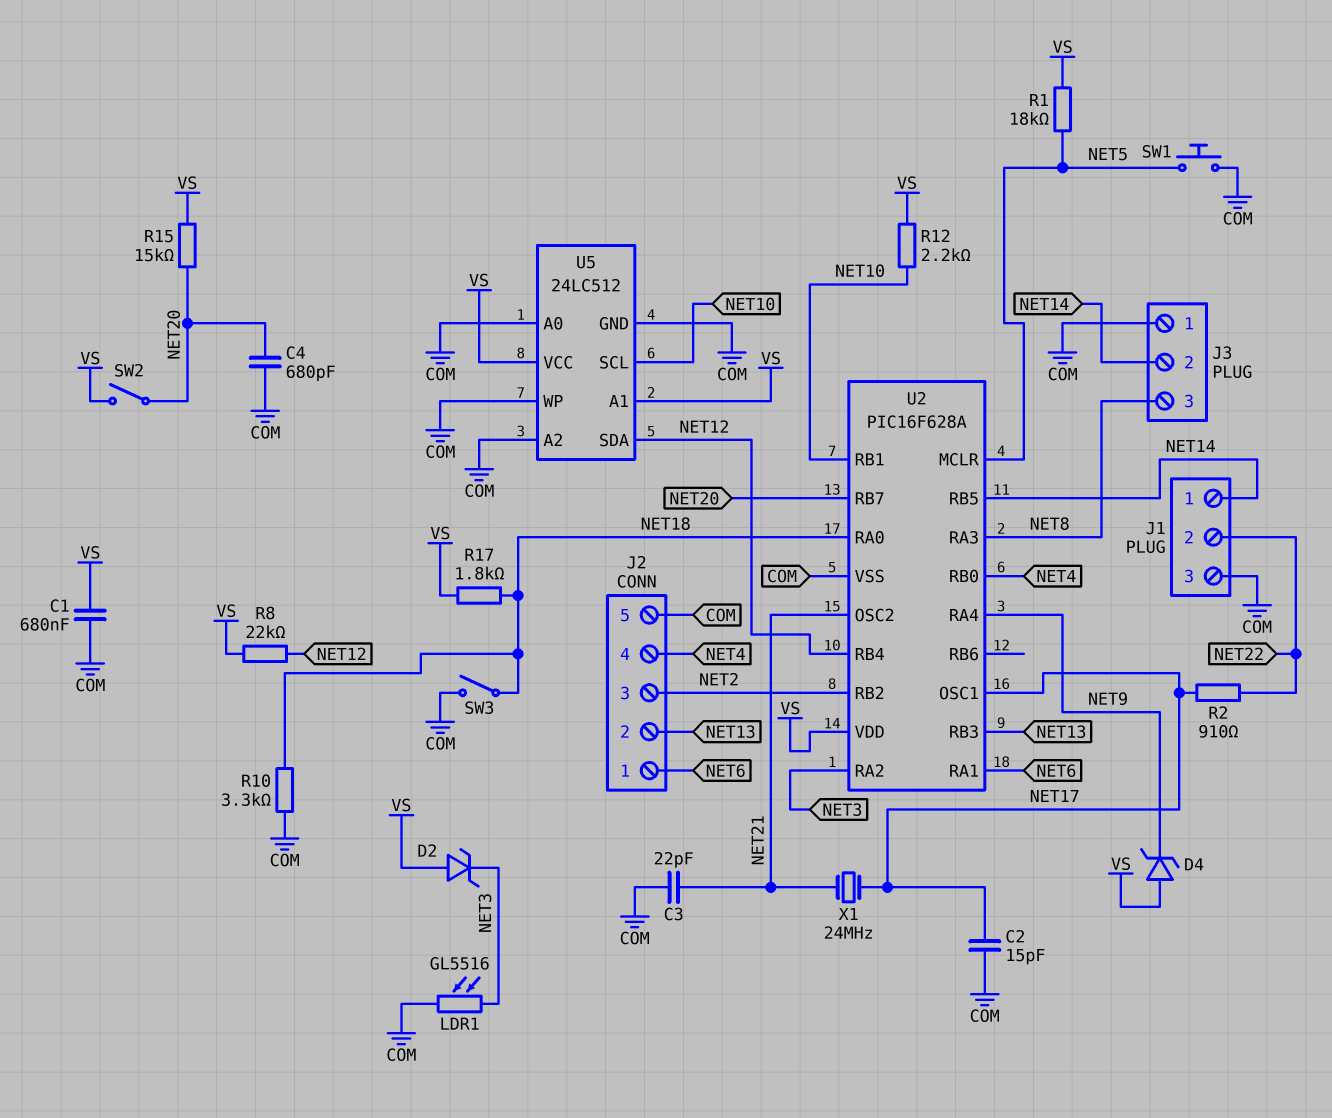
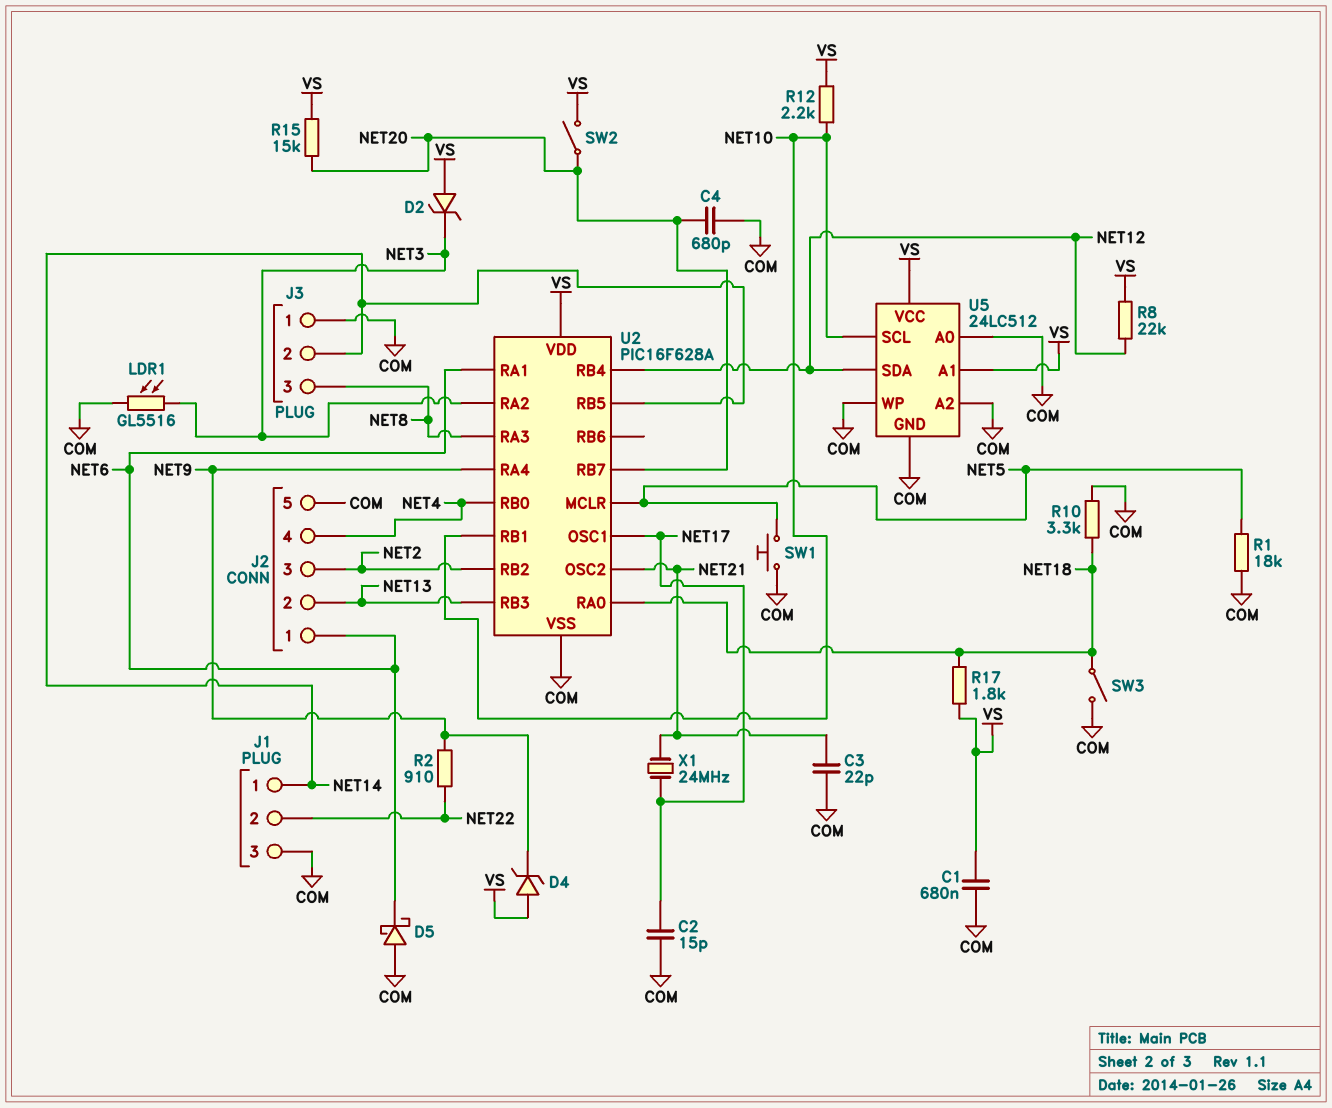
D5: none -> schottky (A COM, K NET6)
R1: 18k (NET5, VS) -> 18k (COM, NET5)
R2: 910 (NET17, NET22) -> 910 (NET9, NET22)

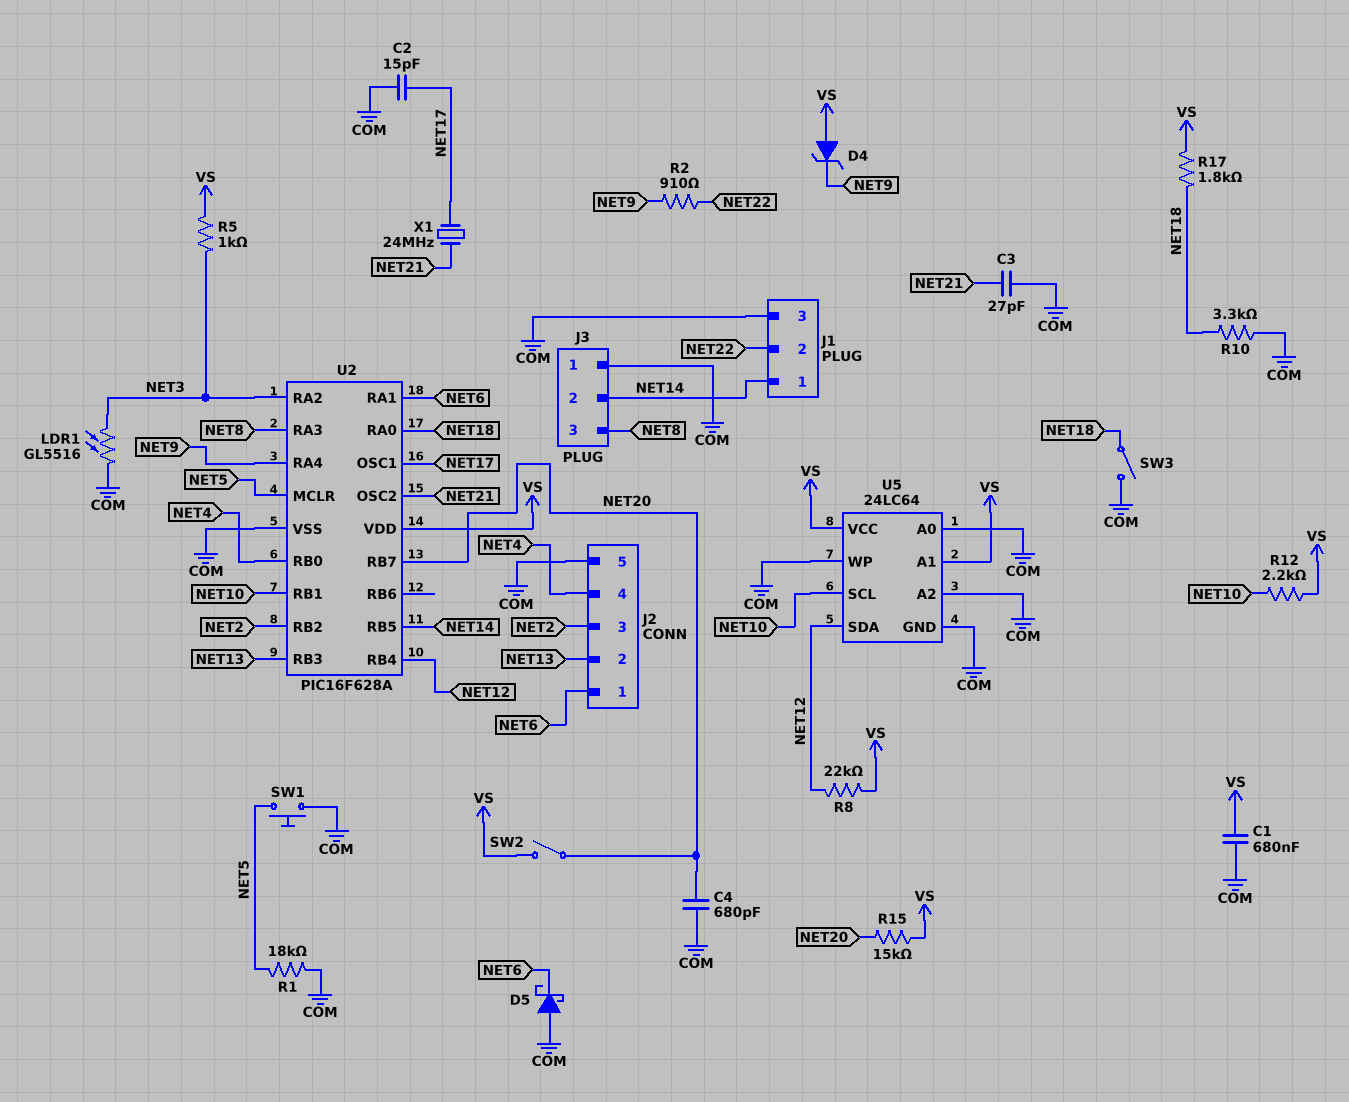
C3: 22pF (COM, NET21) -> 27pF (COM, NET21)
D2: zener (A VS, K NET3) -> none
R5: none -> 1k (NET3, VS)
U5: 24LC512 -> 24LC64

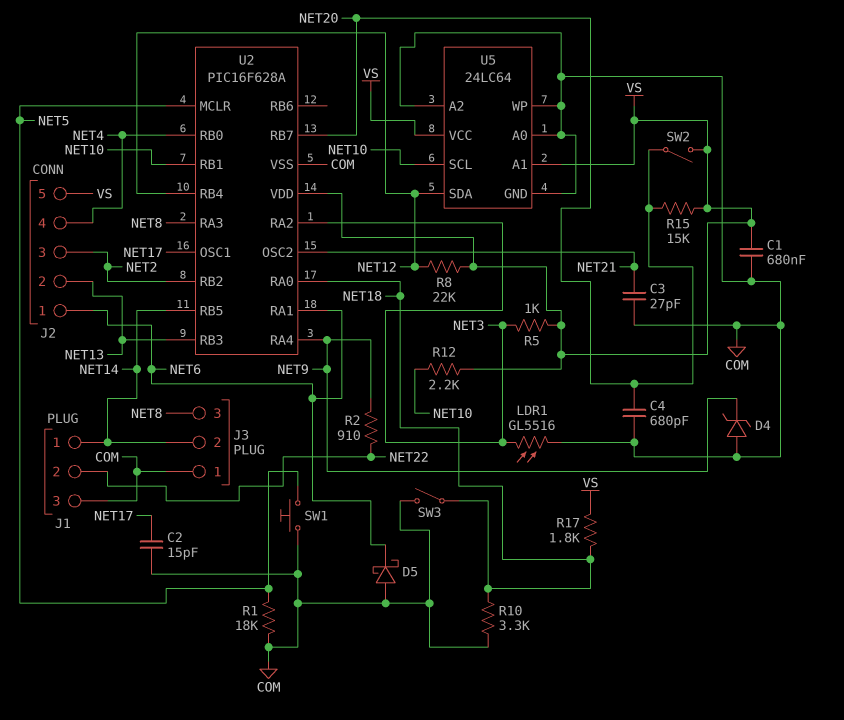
D4: zener (A VS, K NET9) -> zener (A COM, K NET9)
J2 pin 5: COM -> VS
X1: 24MHz (NET17, NET21) -> none

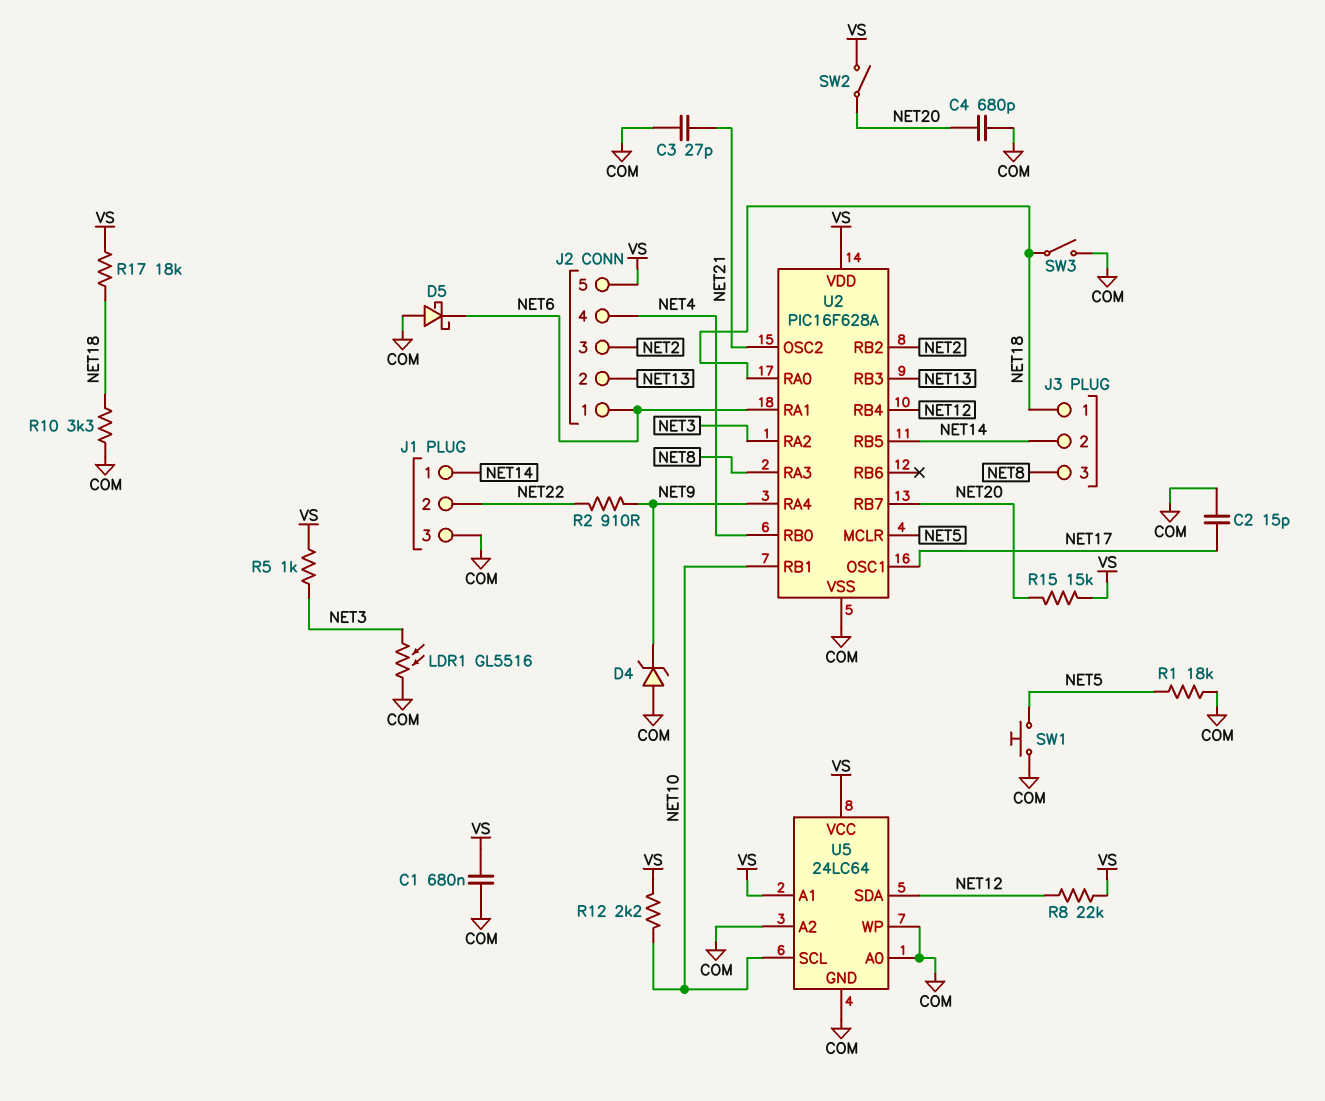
J3 pin 1: COM -> NET18
R17: 1.8k (NET18, VS) -> 18k (NET18, VS)

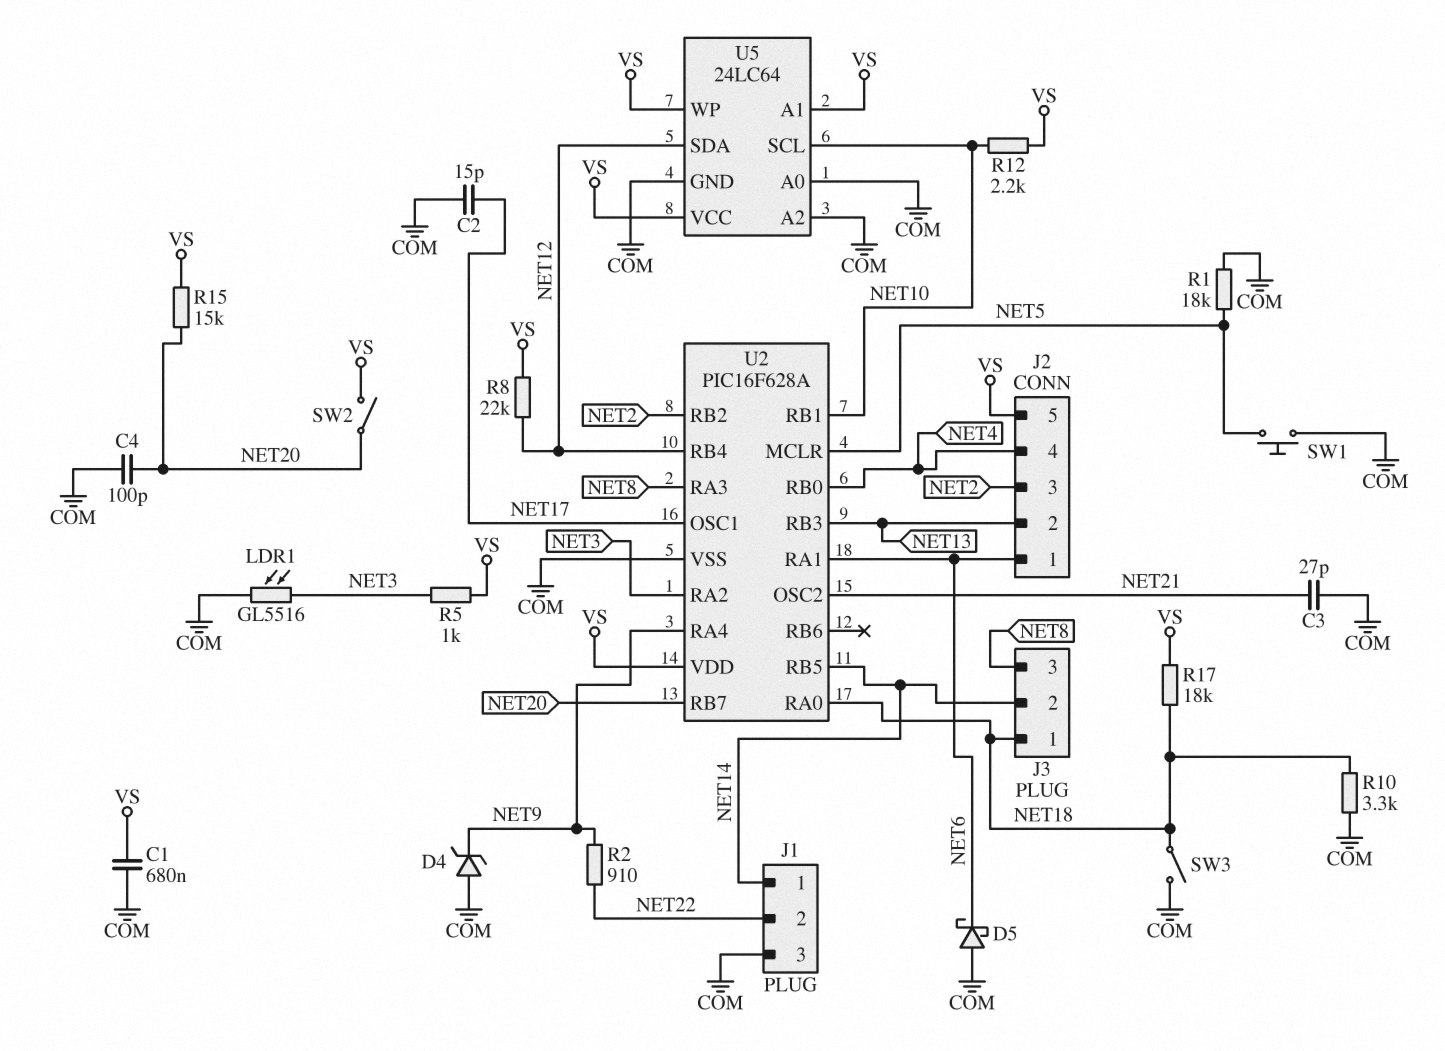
C4: 680pF (COM, NET20) -> 100pF (COM, NET20)
U5 pin WP: COM -> VS

